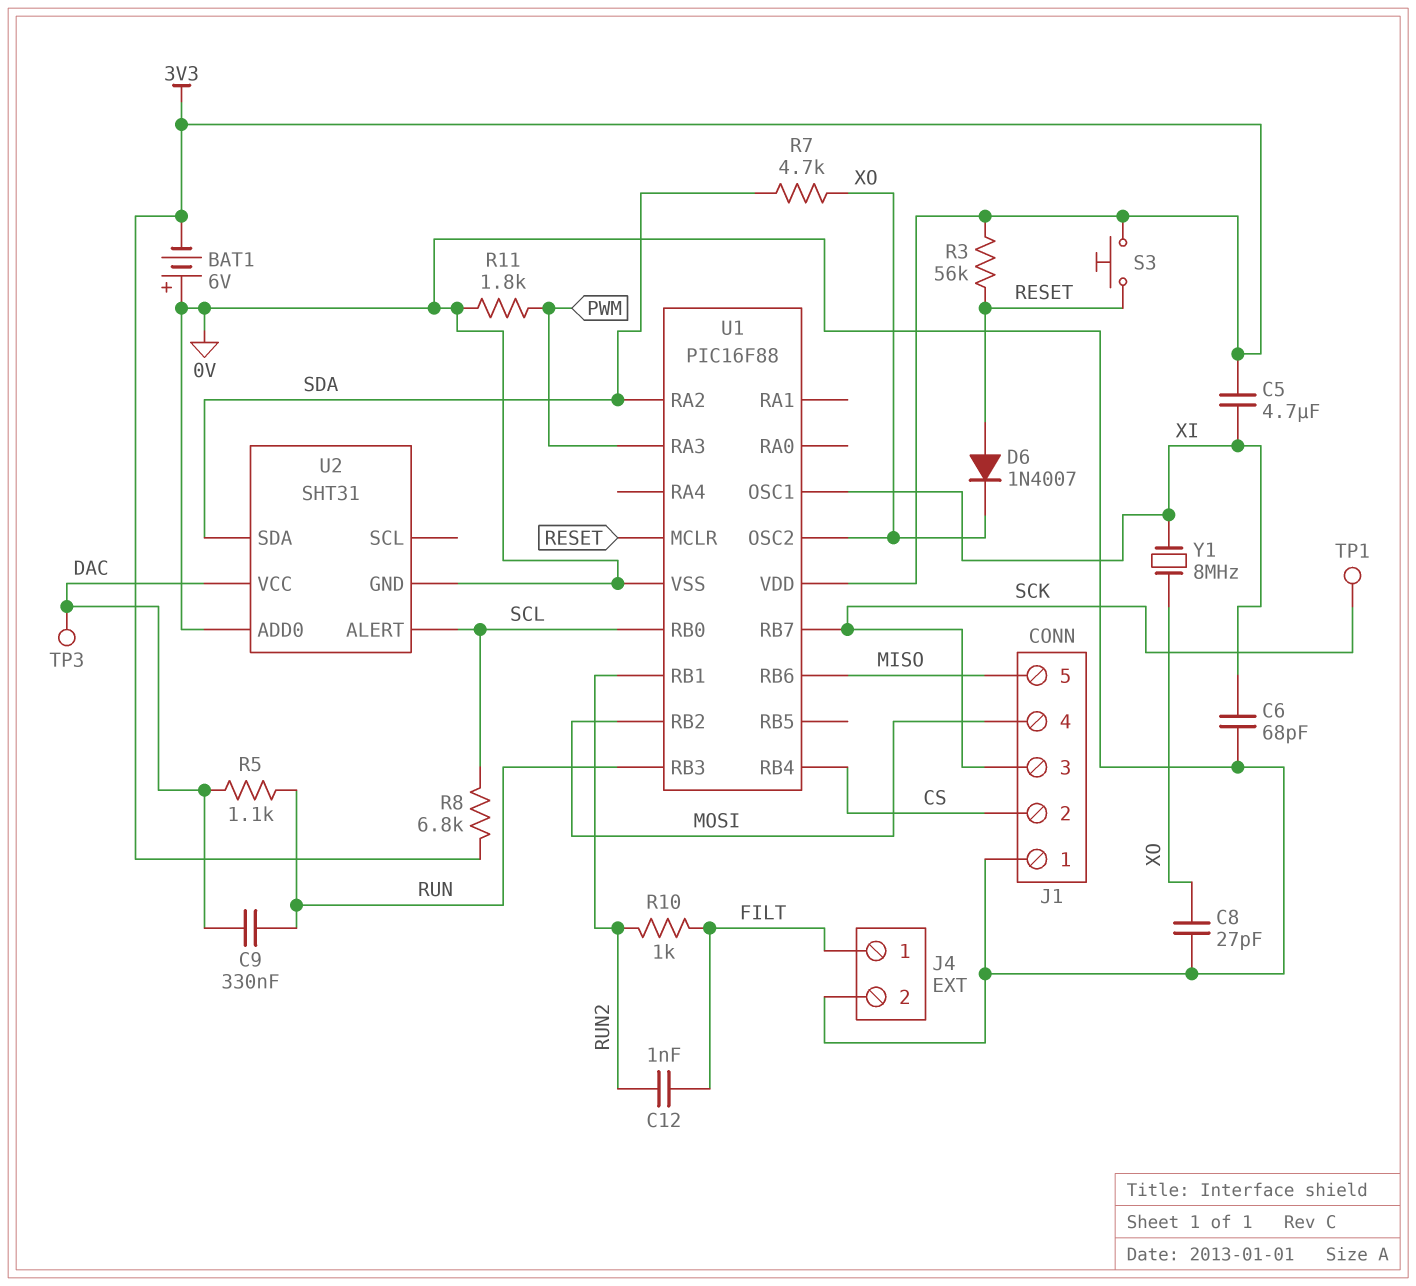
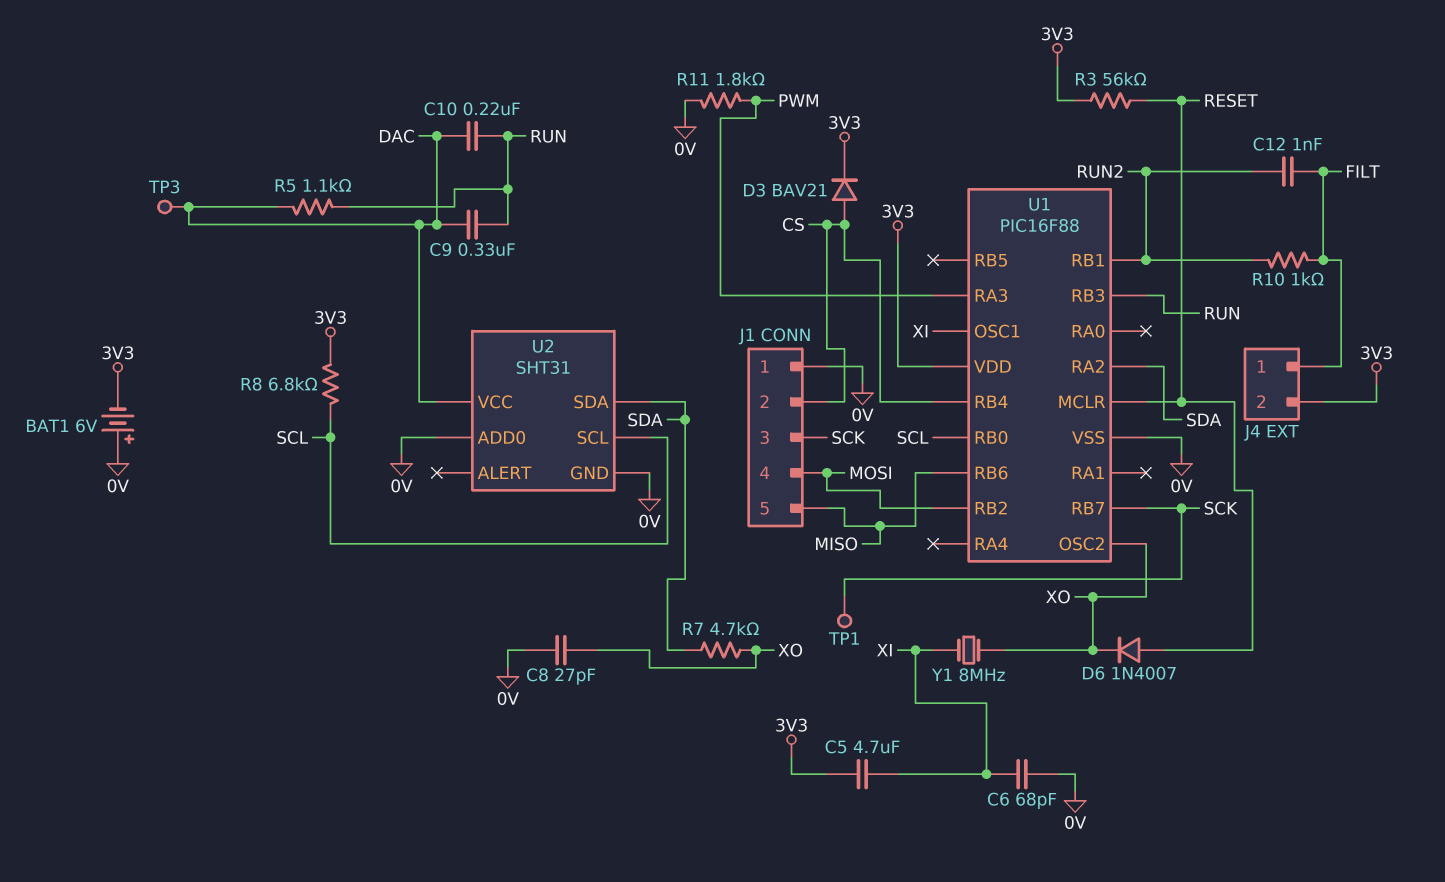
C10: none -> 220nF (DAC, RUN)
D3: none -> diode BAV21 (A CS, K 3V3)
J4 pin 2: 0V -> 3V3
S3: button (3V3, RESET) -> none
U2 pin ALERT: SCL -> none
U2 pin SCL: none -> SCL

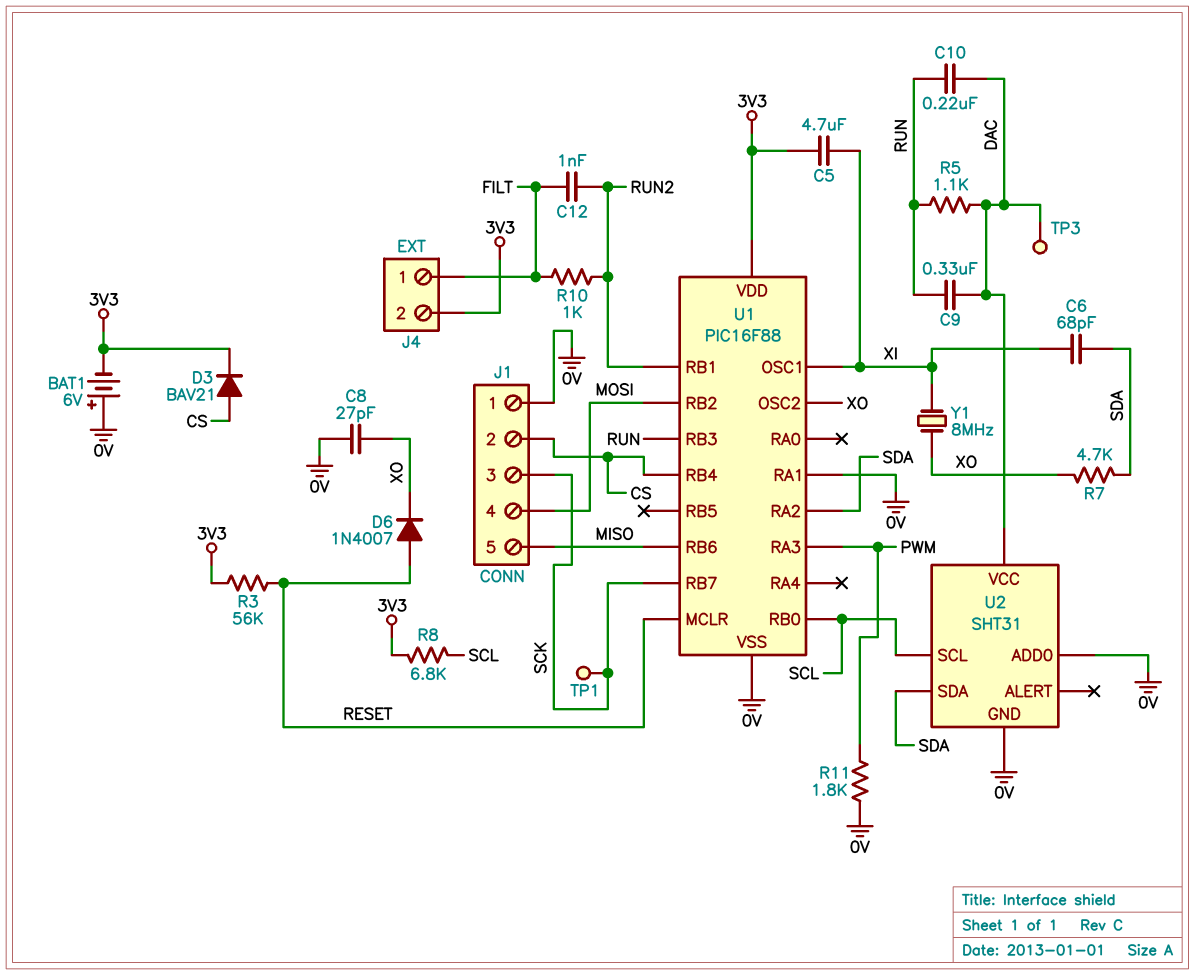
C6: 68pF (0V, XI) -> 68pF (SDA, XI)
U1 pin RA1: none -> 0V

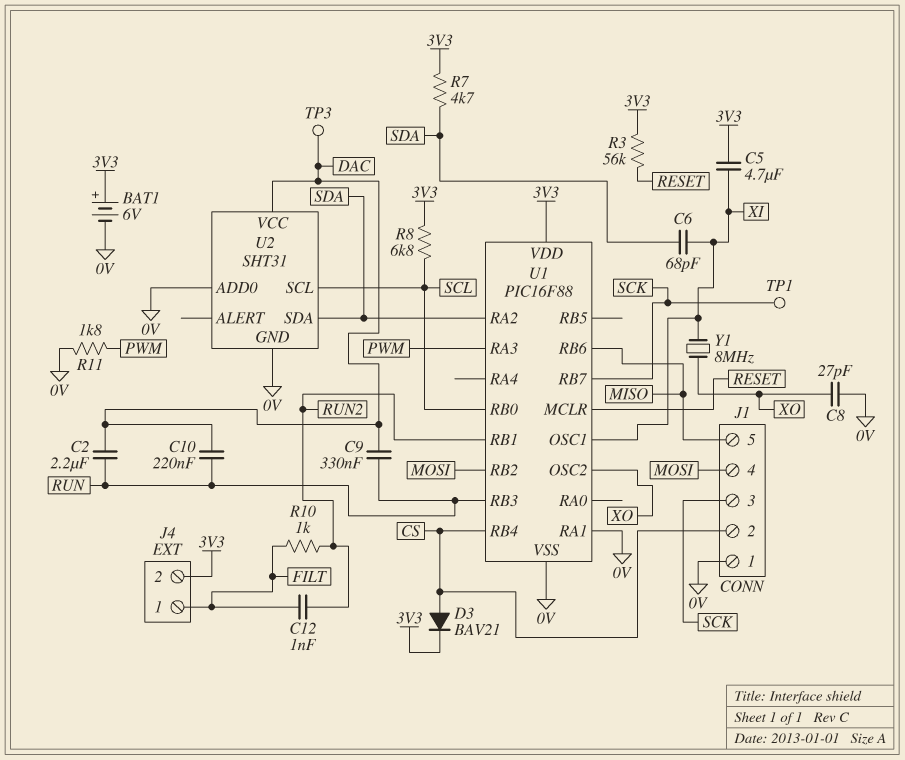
BAT1: 6V (plus 0V, minus 3V3) -> 6V (plus 3V3, minus 0V)
C2: none -> 2.2uF (DAC, RUN)
D6: diode 1N4007 (A RESET, K XO) -> none
R5: 1.1k (DAC, RUN) -> none
R7: 4.7k (SDA, XO) -> 4.7k (3V3, SDA)

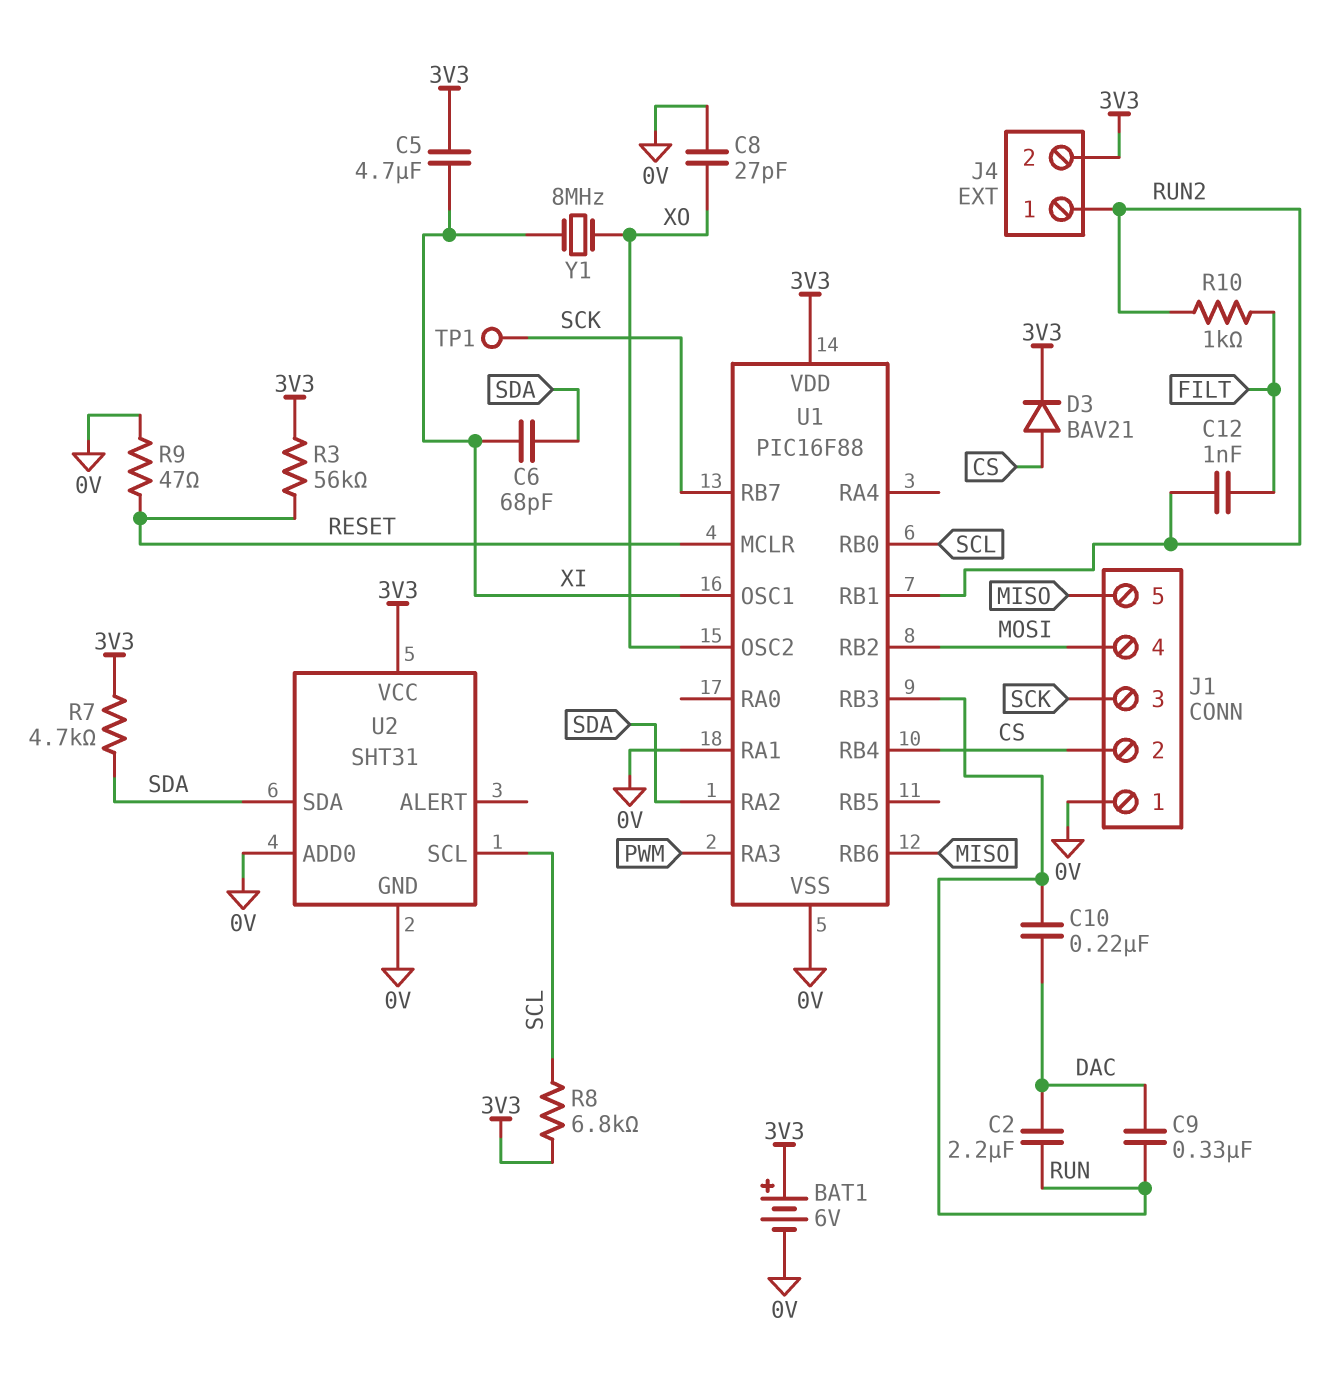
J4 pin 1: FILT -> RUN2
R9: none -> 47 (0V, RESET)
R11: 1.8k (0V, PWM) -> none
TP3: test point (DAC) -> none
U2 pin VCC: DAC -> 3V3

